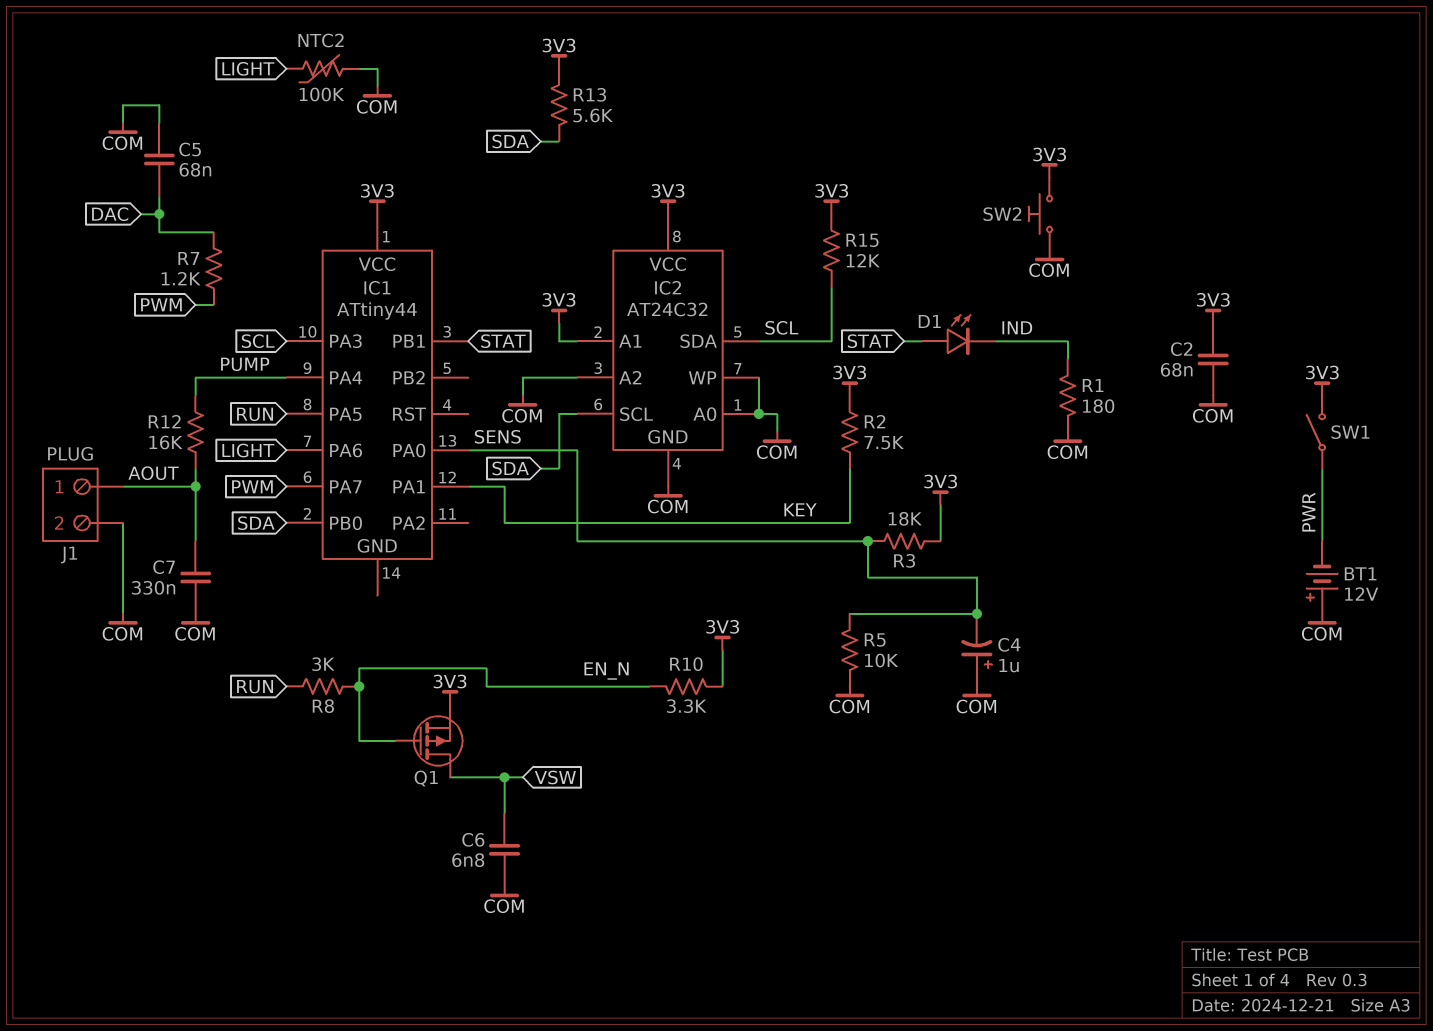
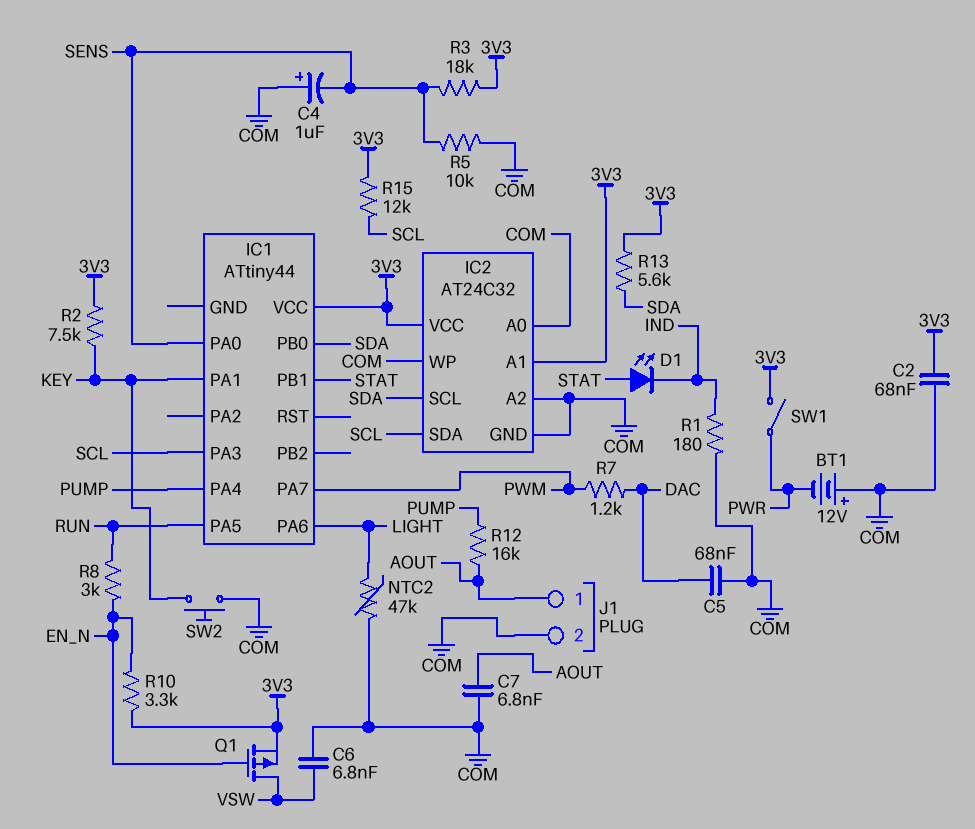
C7: 330nF (AOUT, COM) -> 6.8nF (AOUT, COM)
NTC2: 100k (COM, LIGHT) -> 47k (COM, LIGHT)
SW2: button (3V3, COM) -> button (COM, KEY)

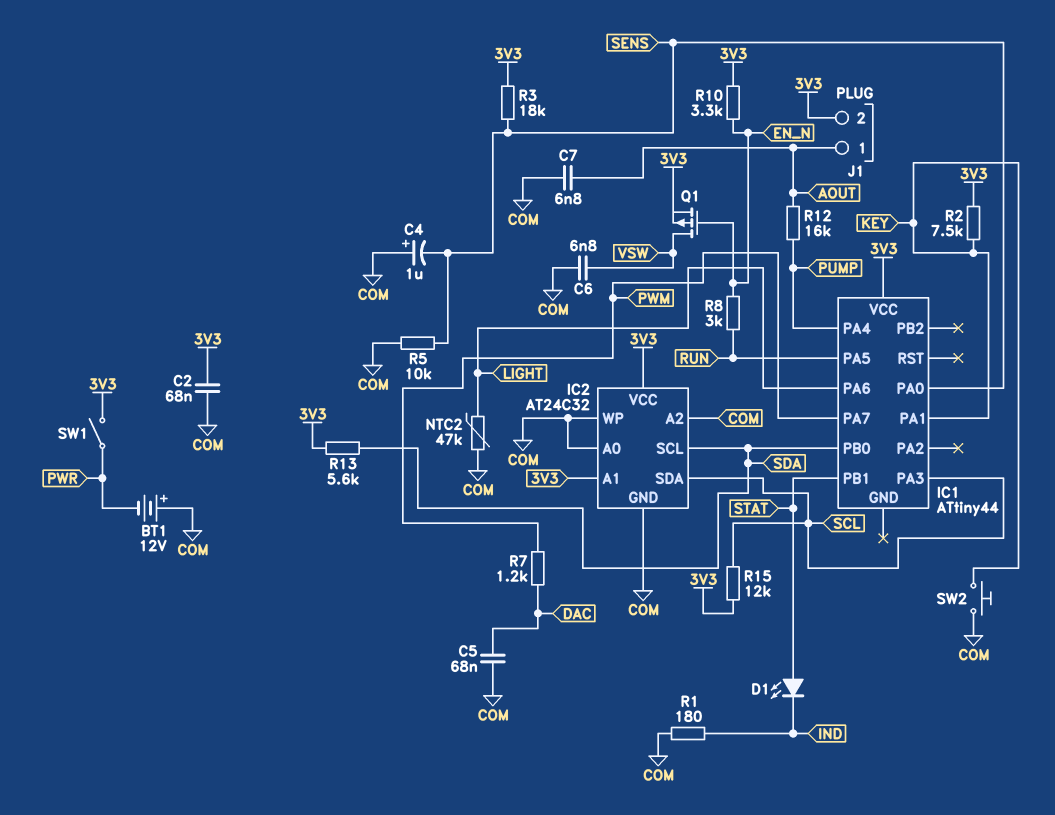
J1 pin 2: COM -> 3V3

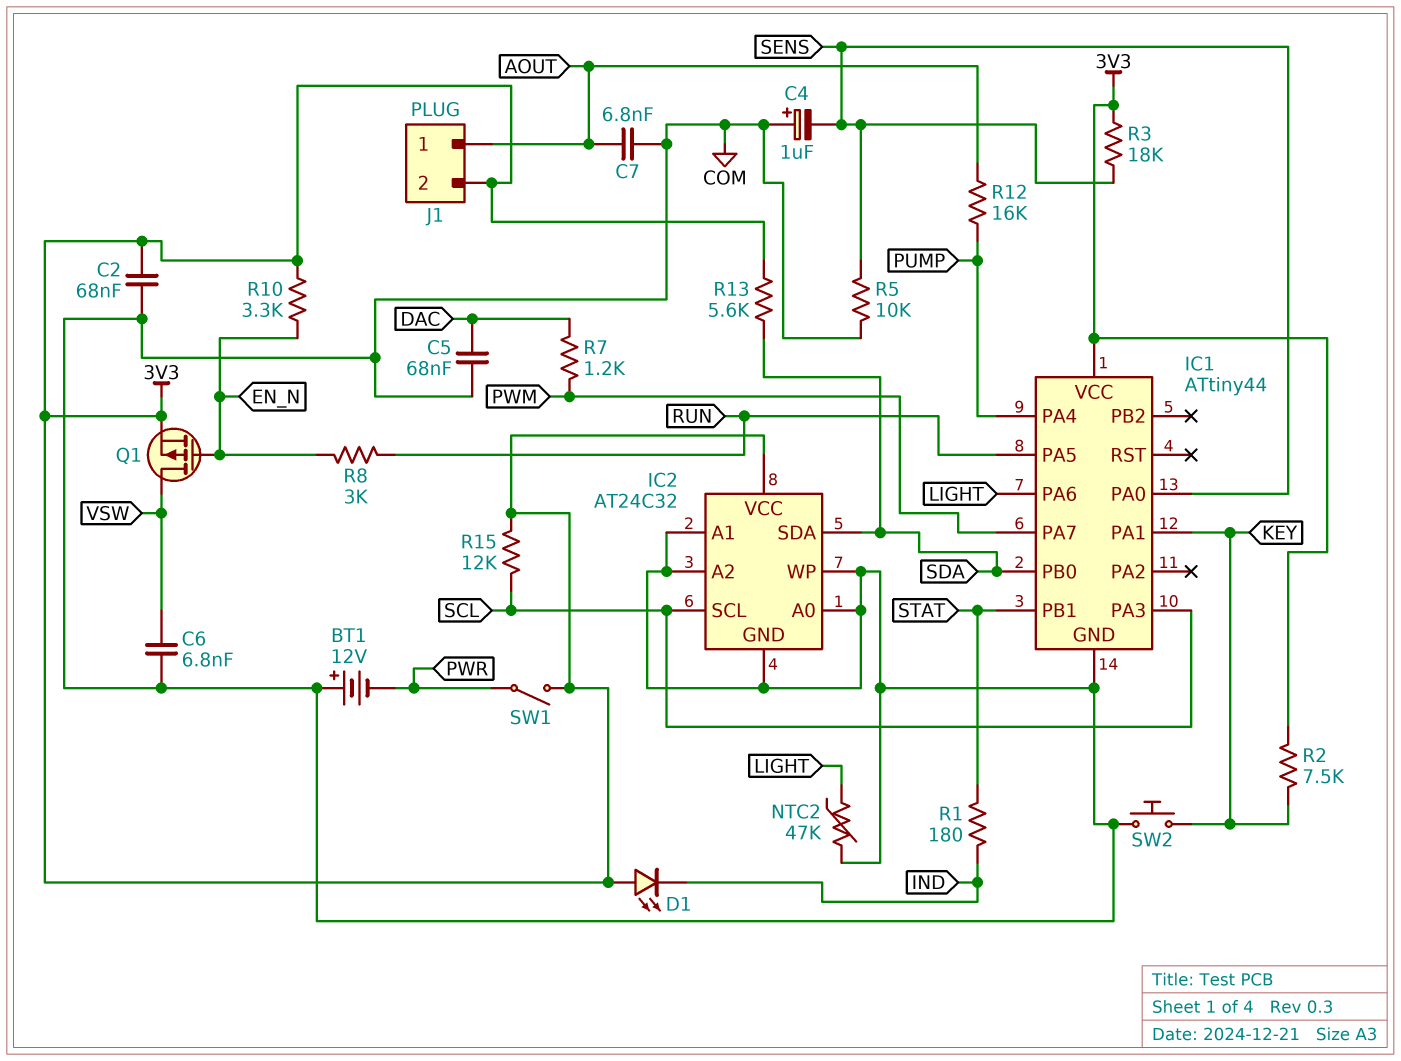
D1: LED (A STAT, K IND) -> LED (A 3V3, K IND)
IC1 pin GND: none -> COM
IC2 pin A1: 3V3 -> COM
IC2 pin SCL: SDA -> SCL
IC2 pin SDA: SCL -> SDA
R1: 180 (COM, IND) -> 180 (IND, STAT)

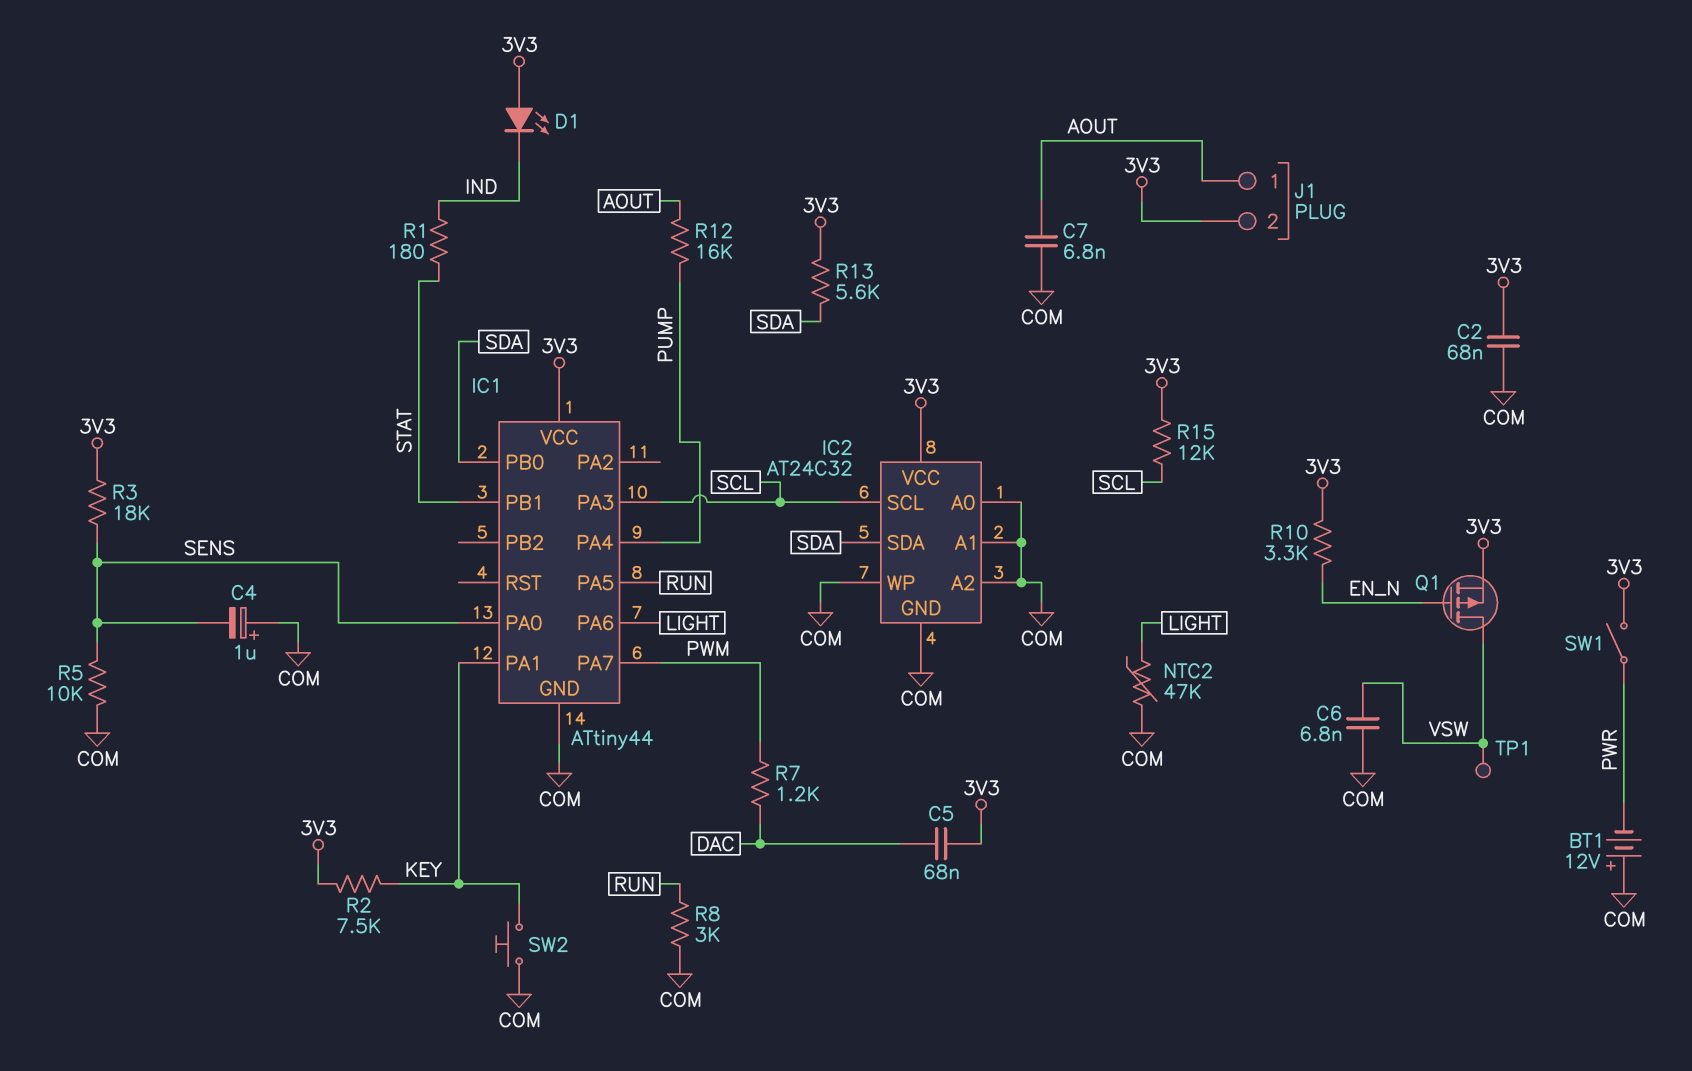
C5: 68nF (COM, DAC) -> 68nF (3V3, DAC)
R8: 3k (EN_N, RUN) -> 3k (COM, RUN)
TP1: none -> test point (VSW)

